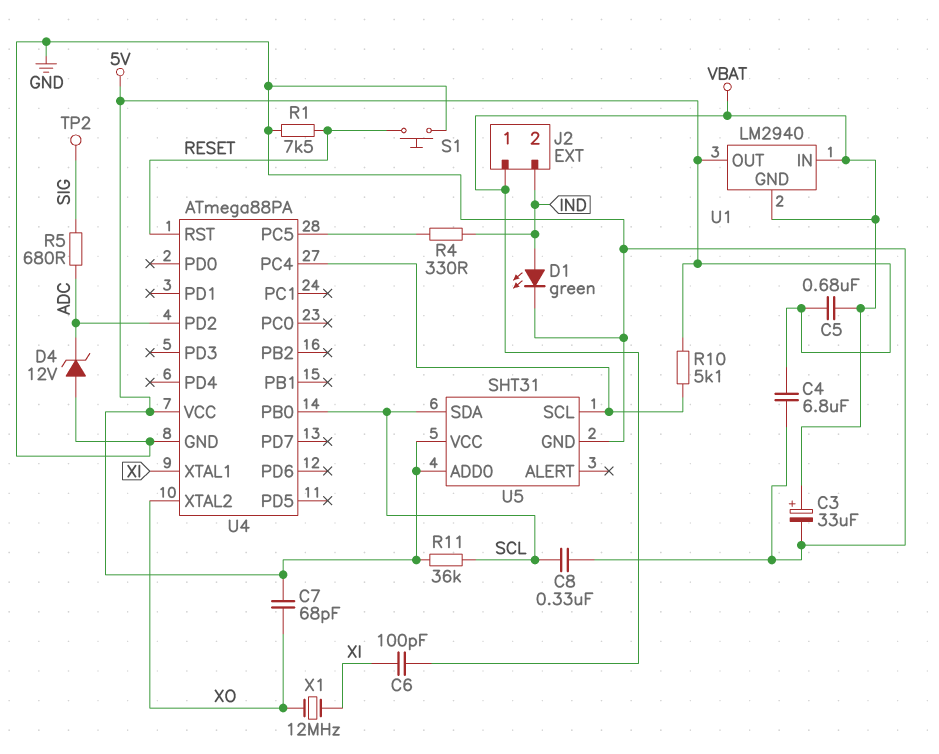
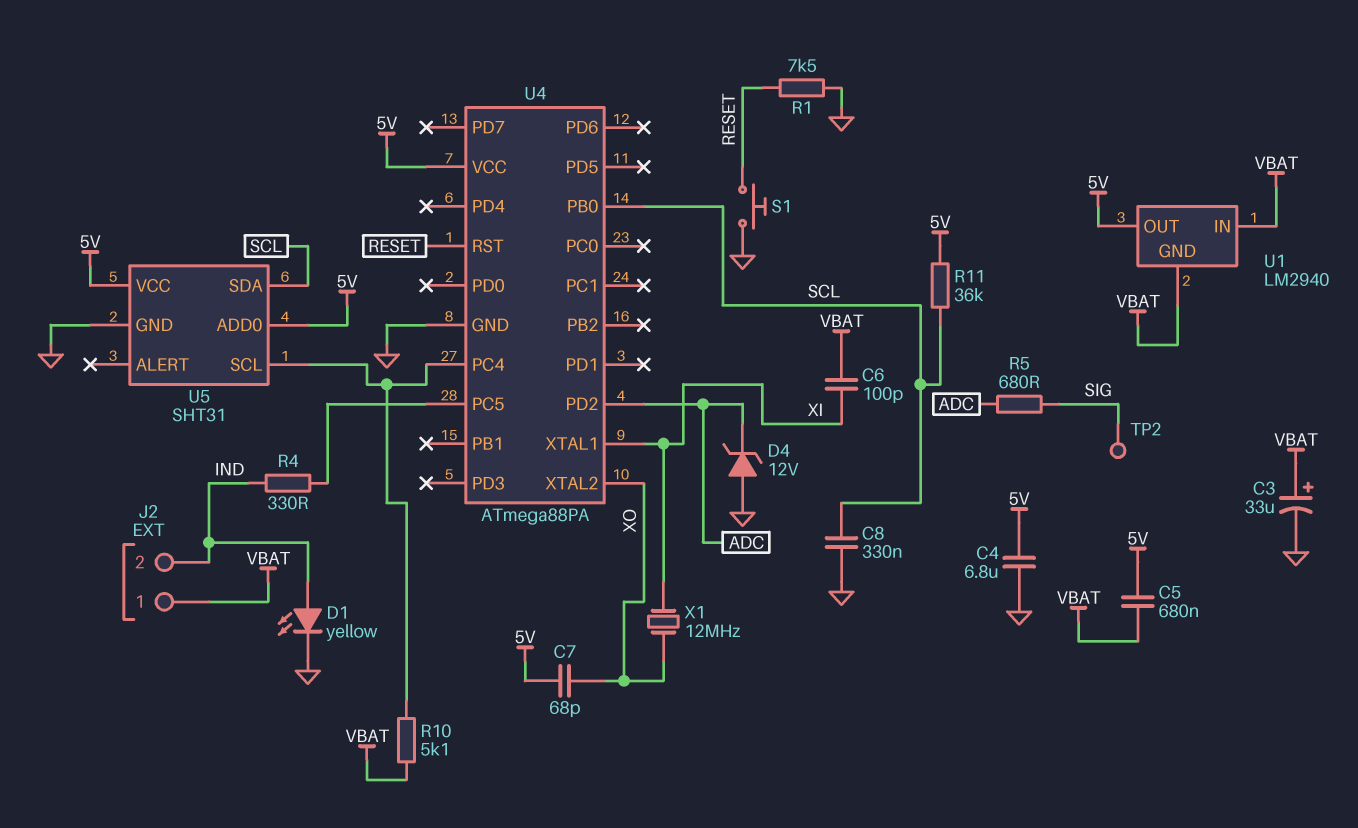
D1: LED green (A IND, K GND) -> LED yellow (A IND, K GND)
R10: 5.1k (5V, U4/PC4) -> 5.1k (U4/PC4, VBAT)

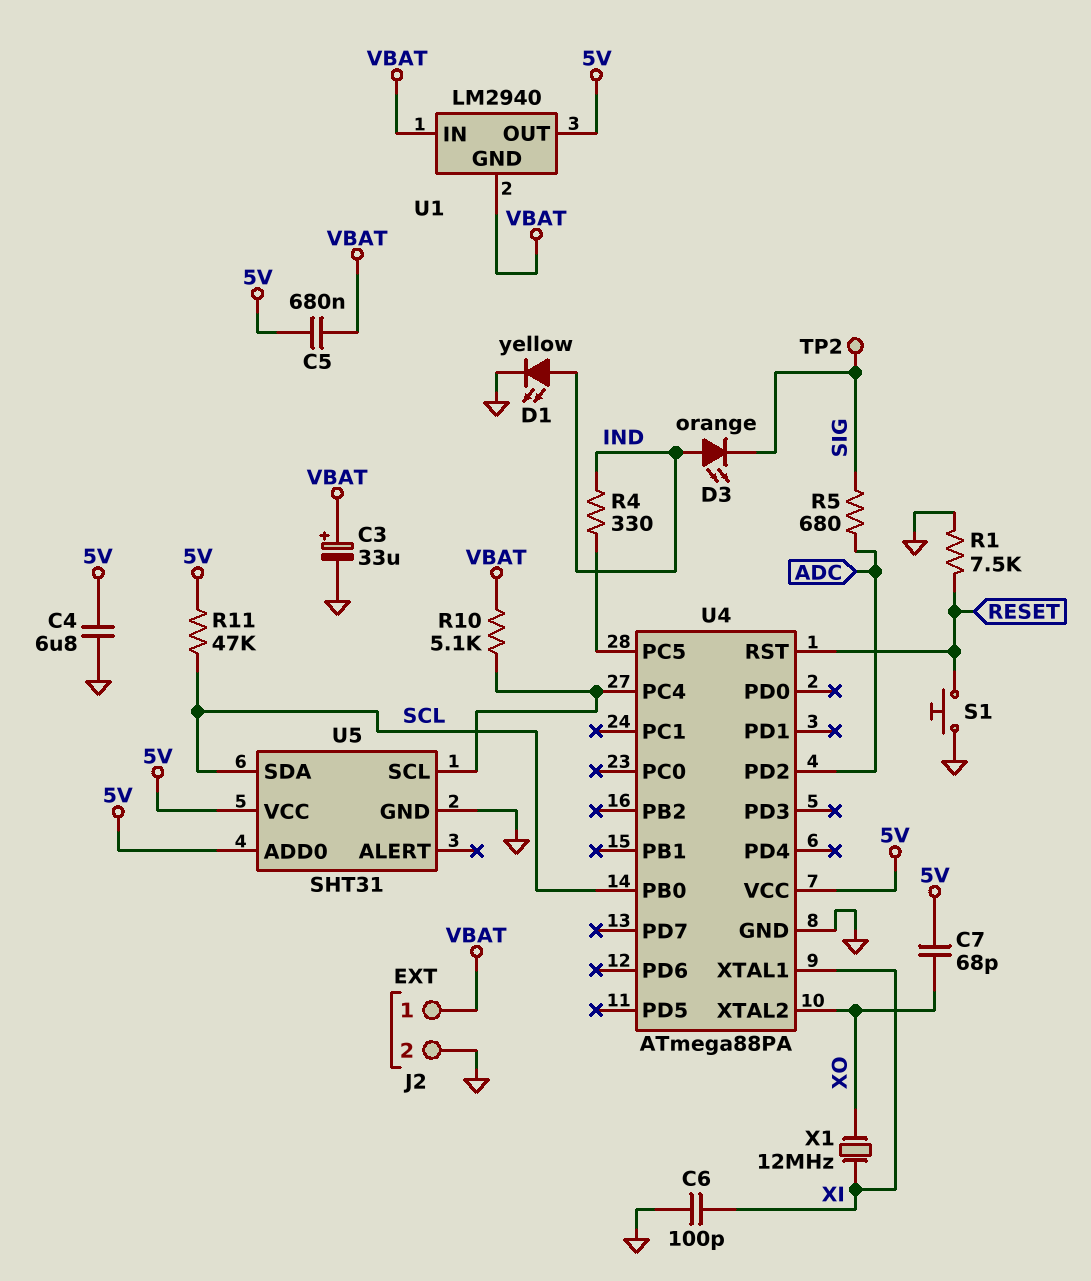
C6: 100pF (VBAT, XI) -> 100pF (GND, XI)
C8: 330nF (GND, SCL) -> none
D3: none -> LED orange (A IND, K SIG)
D4: zener 12V (A GND, K ADC) -> none
J2 pin 2: IND -> GND
R11: 36k (5V, SCL) -> 47k (5V, SCL)

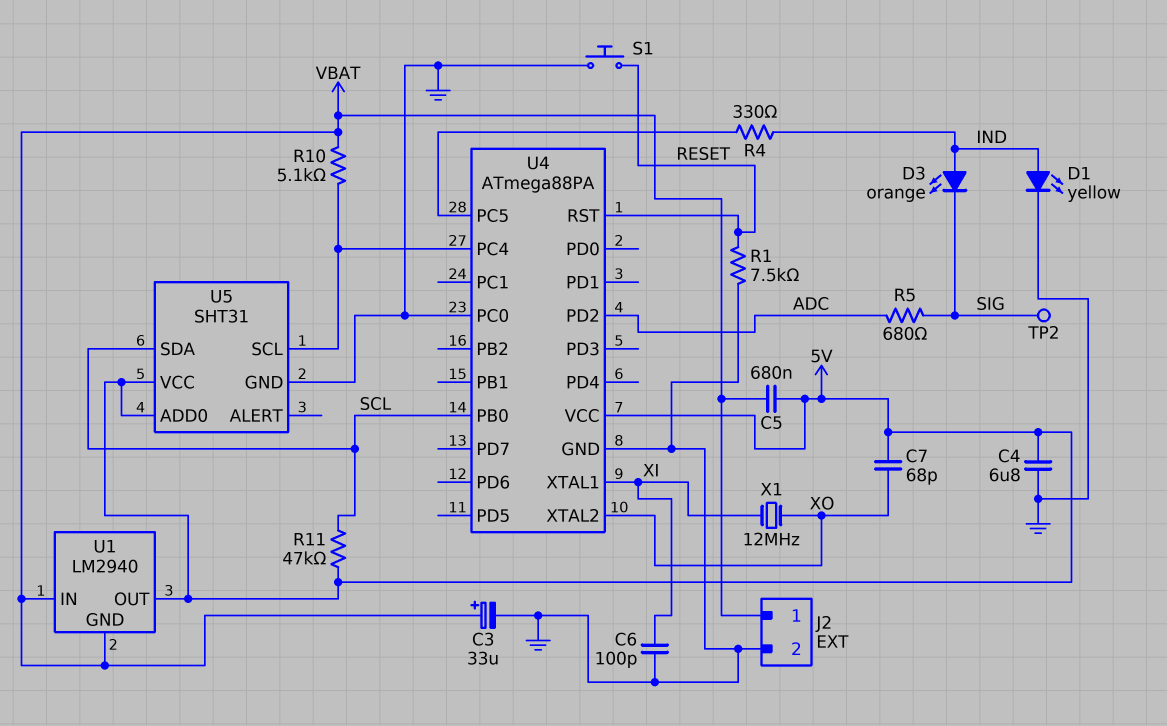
U4 pin PC0: none -> GND

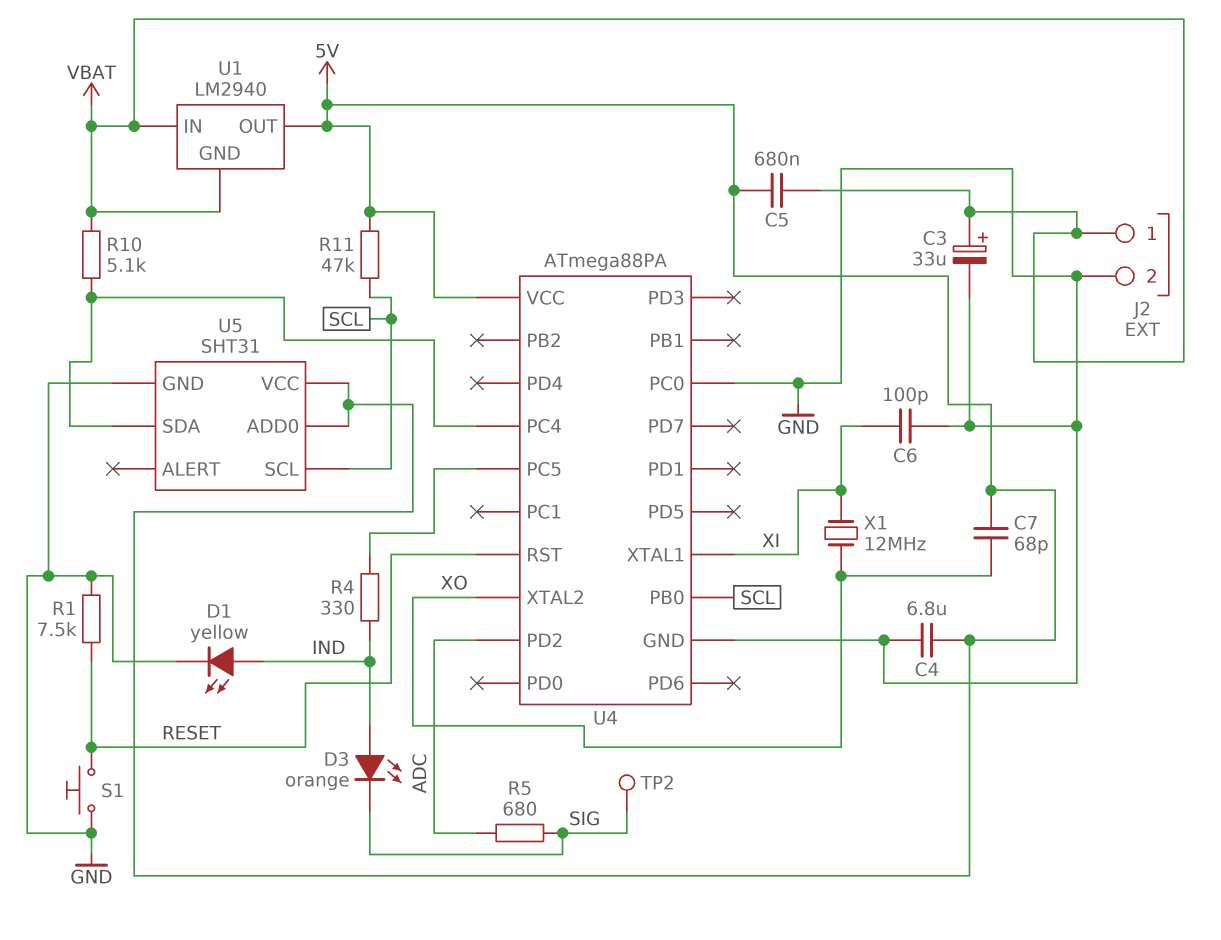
U5 pin SCL: U4/PC4 -> SCL
U5 pin SDA: SCL -> U4/PC4

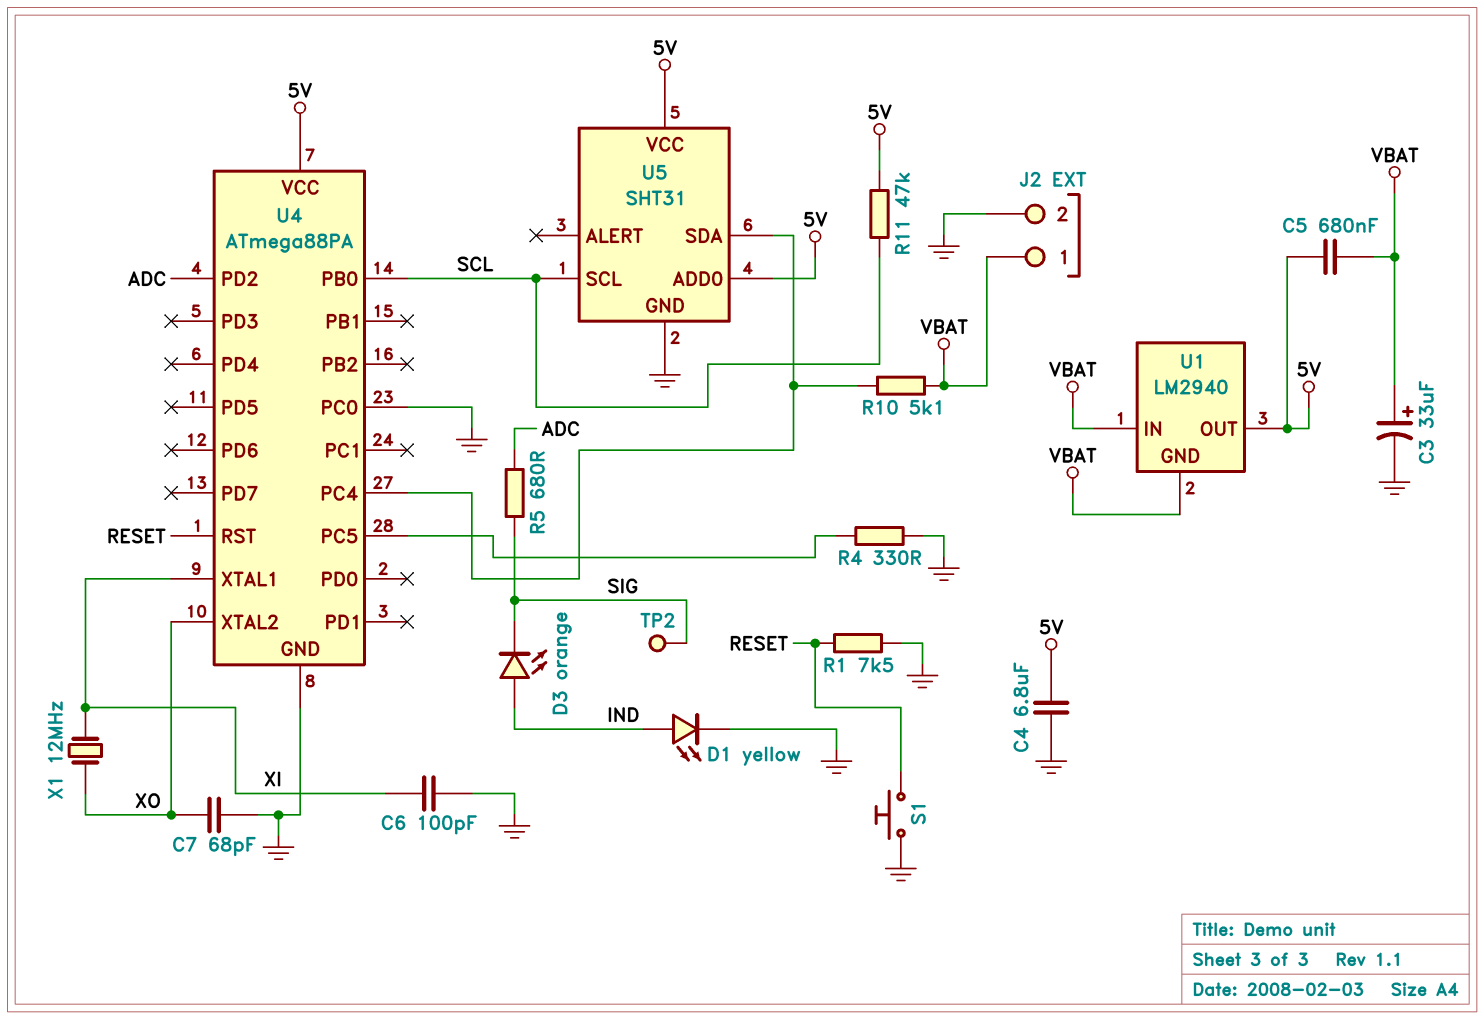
C7: 68pF (5V, XO) -> 68pF (GND, XO)
R4: 330 (IND, U4/PC5) -> 330 (GND, U4/PC5)

